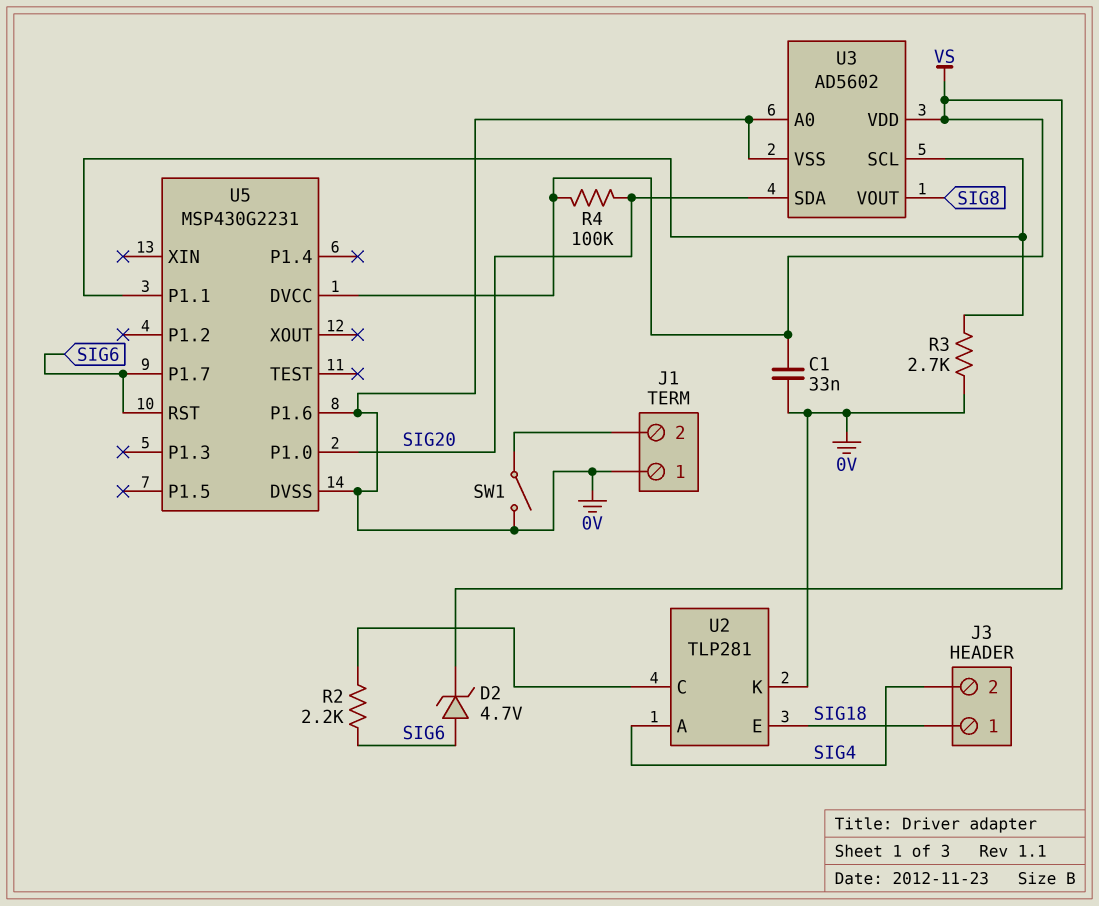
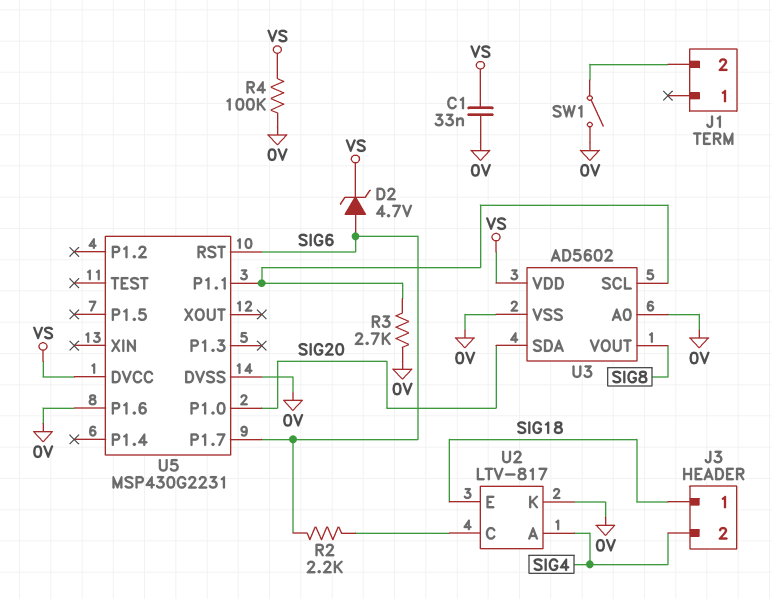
J1 pin 1: 0V -> none
R4: 100k (SIG20, VS) -> 100k (0V, VS)
U2: TLP281 -> LTV-817

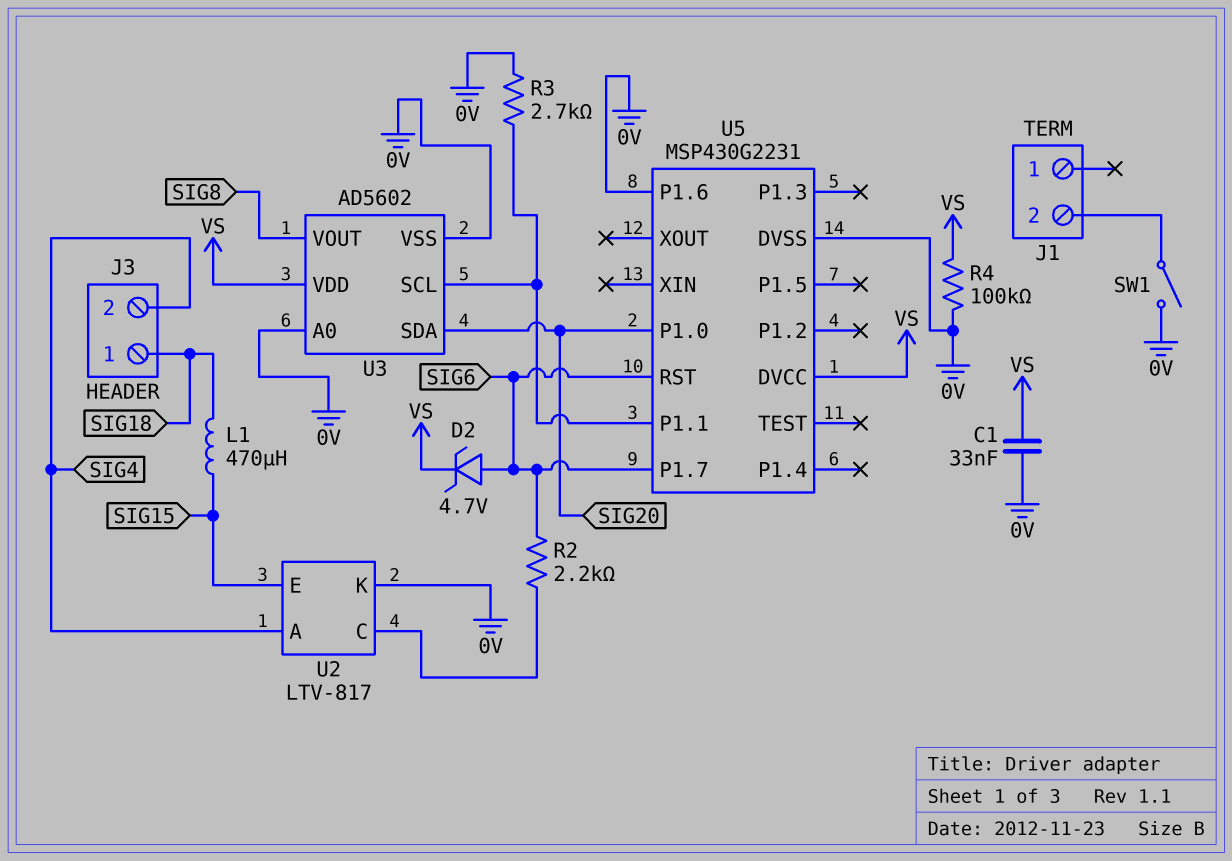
L1: none -> 470uH (SIG15, SIG18)
U2 pin E: SIG18 -> SIG15

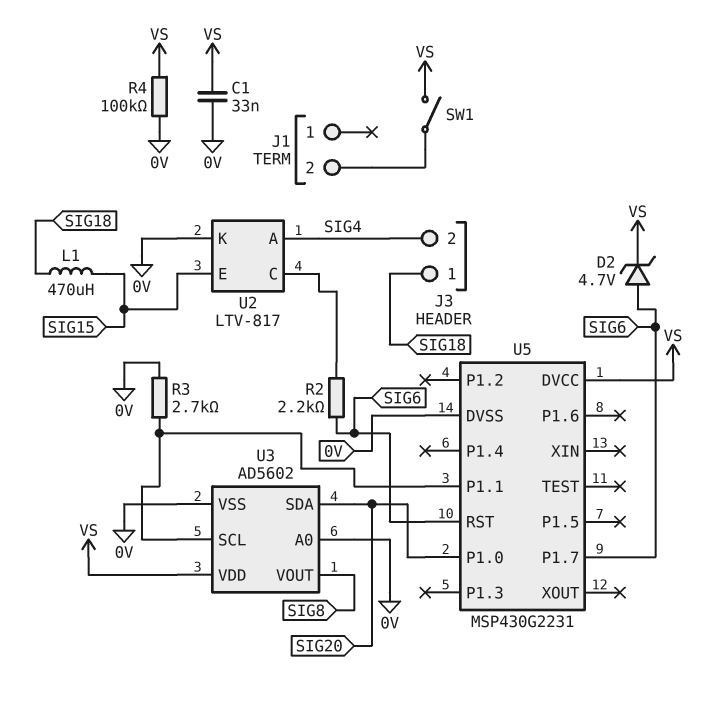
SW1: switch (0V, J1/2) -> switch (J1/2, VS)
U5 pin P1.6: 0V -> none

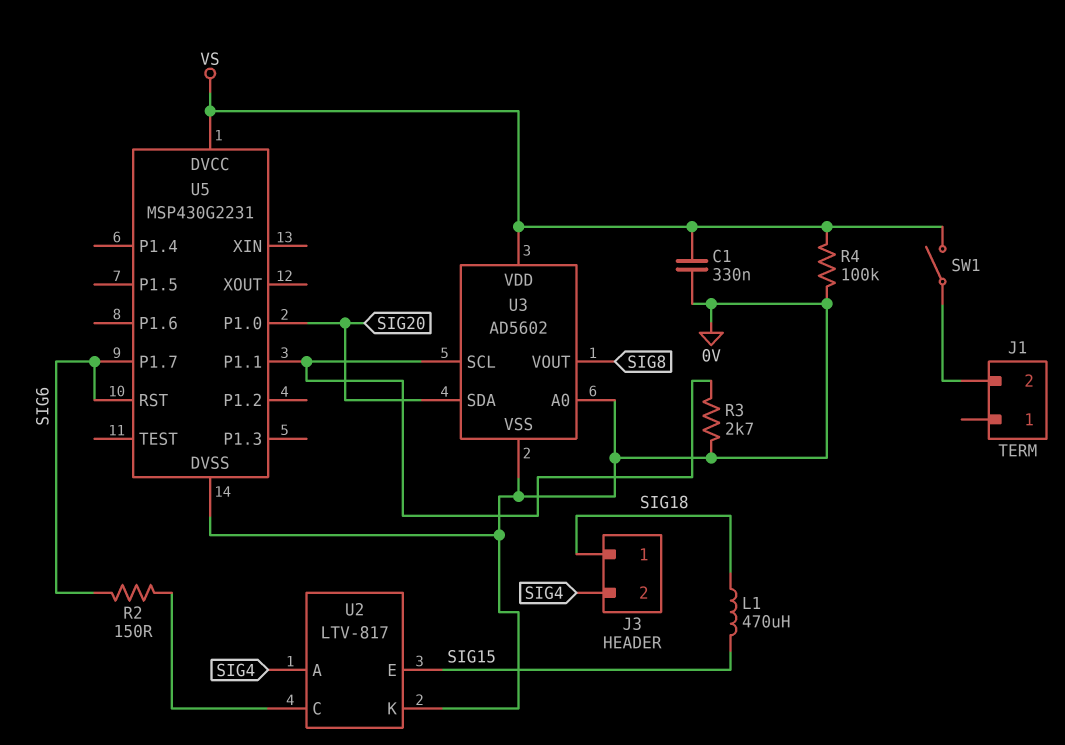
C1: 33nF (0V, VS) -> 330nF (0V, VS)
D2: zener 4.7V (A SIG6, K VS) -> none
R2: 2.2k (SIG6, U2/C) -> 150 (SIG6, U2/C)

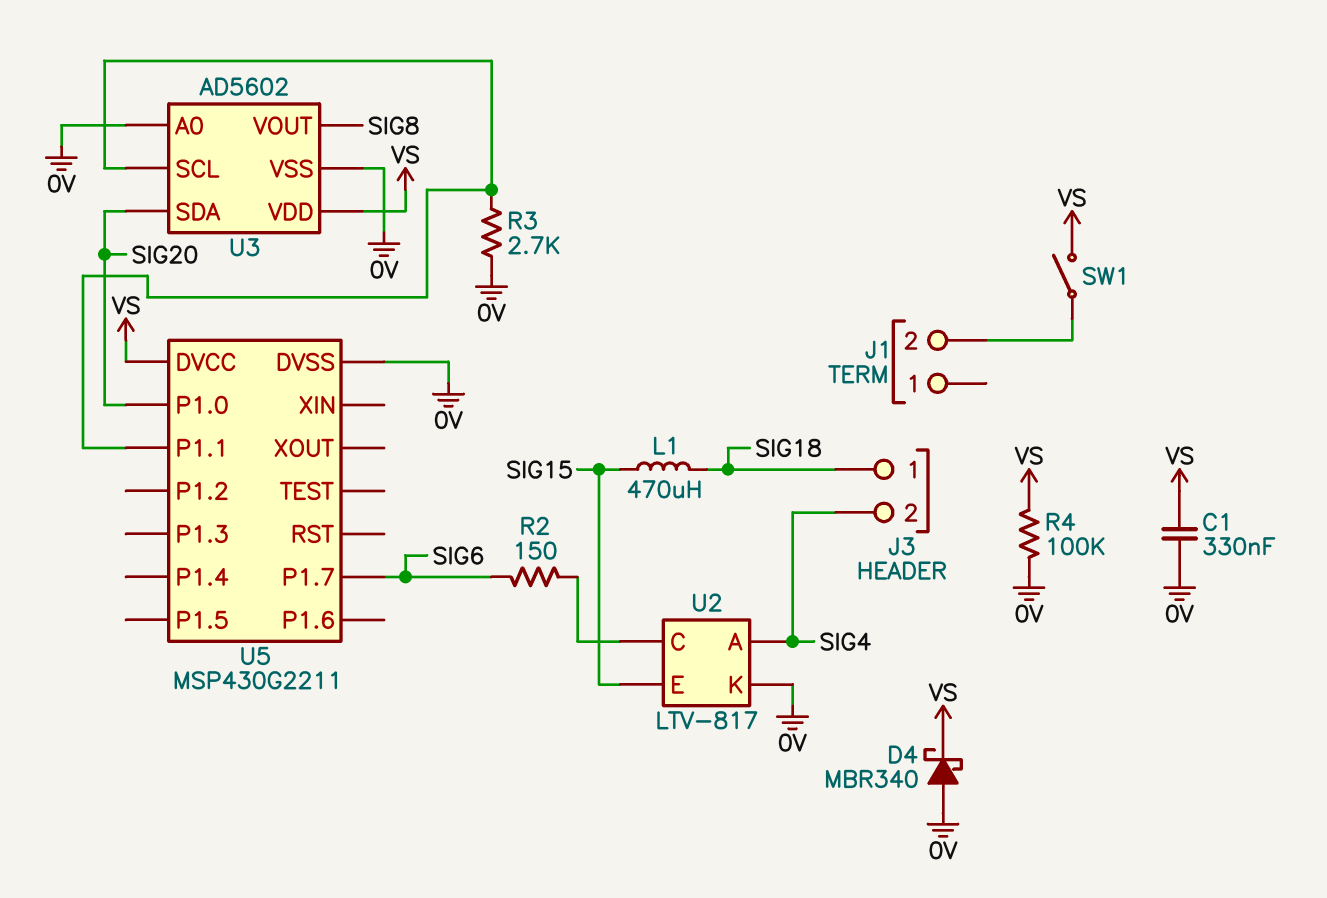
D4: none -> schottky MBR340 (A 0V, K VS)
U5: MSP430G2231 -> MSP430G2211
U5 pin RST: SIG6 -> none

